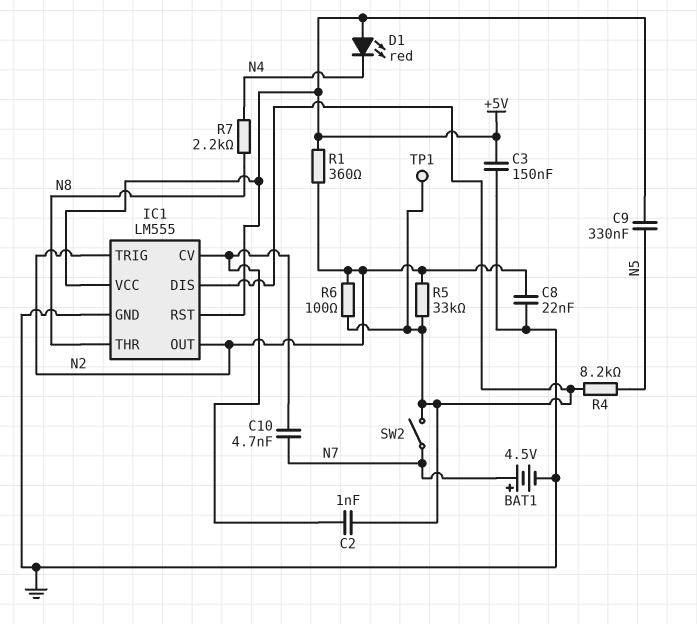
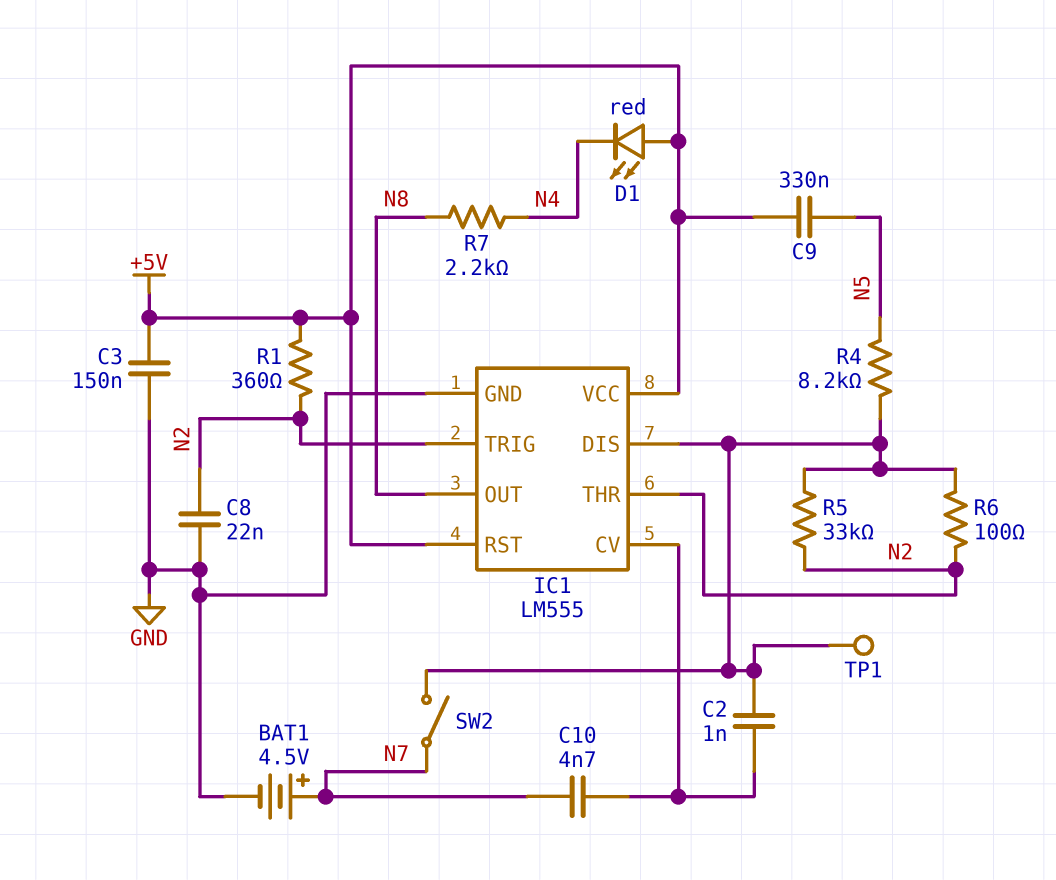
IC1 pin OUT: N2 -> N8
IC1 pin THR: N8 -> N2

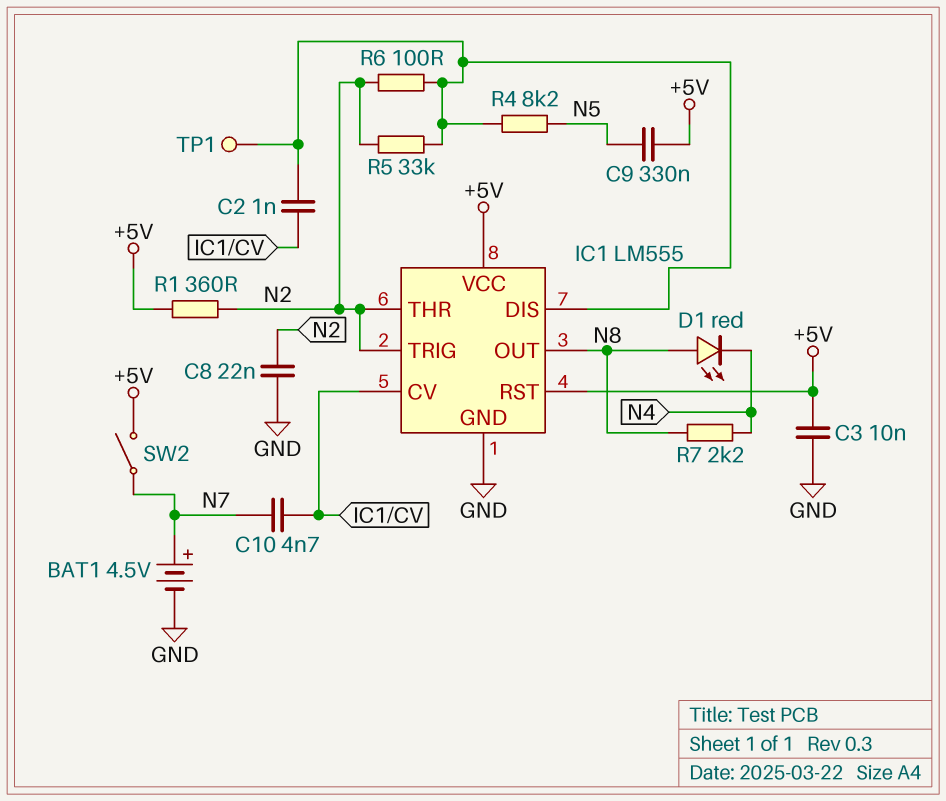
C3: 150nF (+5V, GND) -> 10nF (+5V, GND)
D1: LED red (A +5V, K N4) -> LED red (A N8, K N4)
SW2: switch (IC1/DIS, N7) -> switch (+5V, N7)

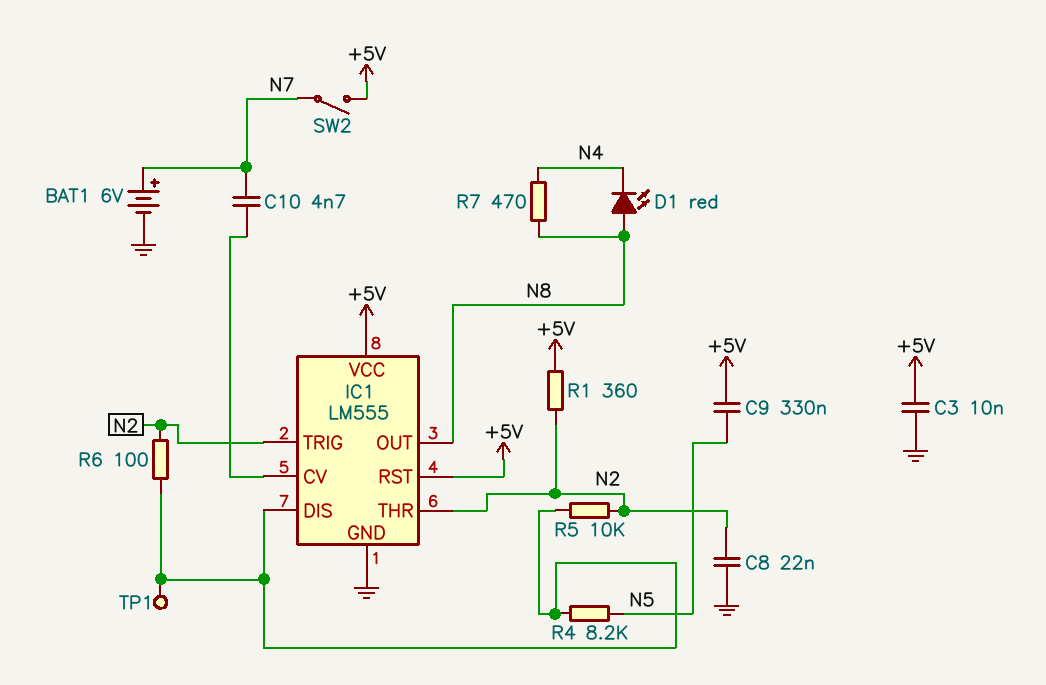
BAT1: 4.5V (plus N7, minus GND) -> 6V (plus N7, minus GND)
C2: 1nF (IC1/CV, IC1/DIS) -> none
R5: 33k (IC1/DIS, N2) -> 10k (IC1/DIS, N2)
R7: 2.2k (N4, N8) -> 470 (N4, N8)

